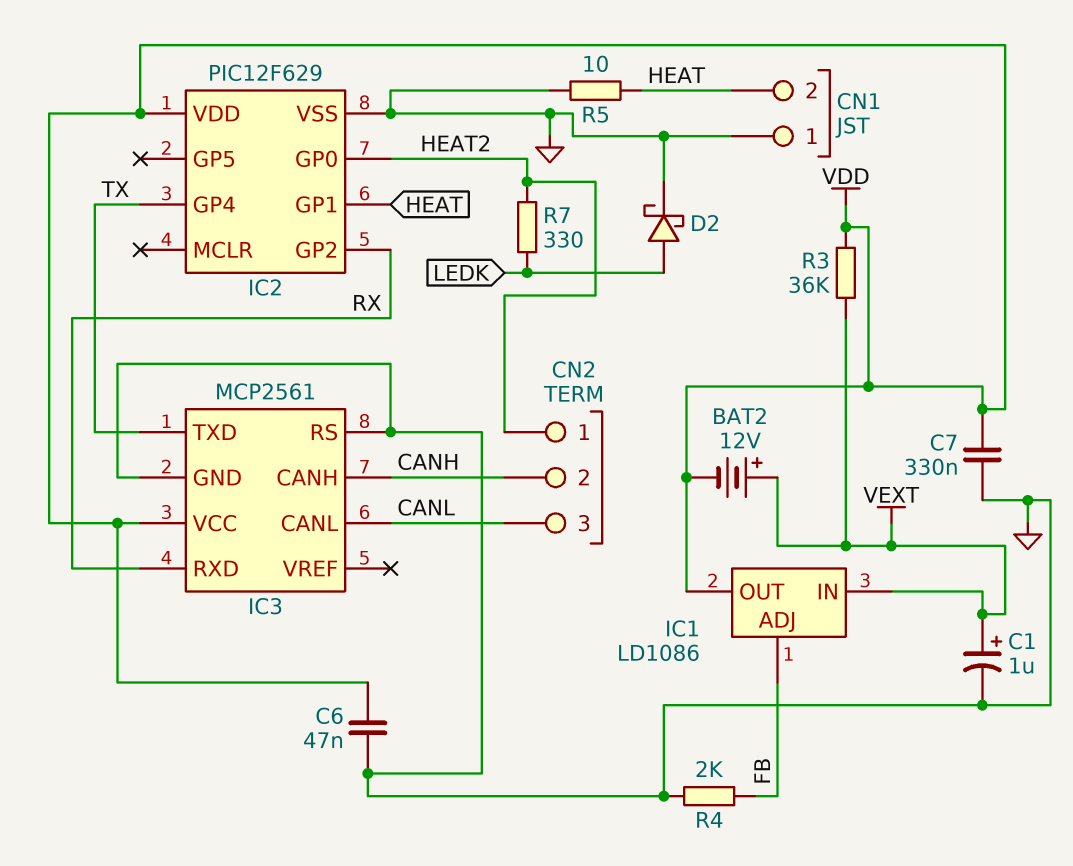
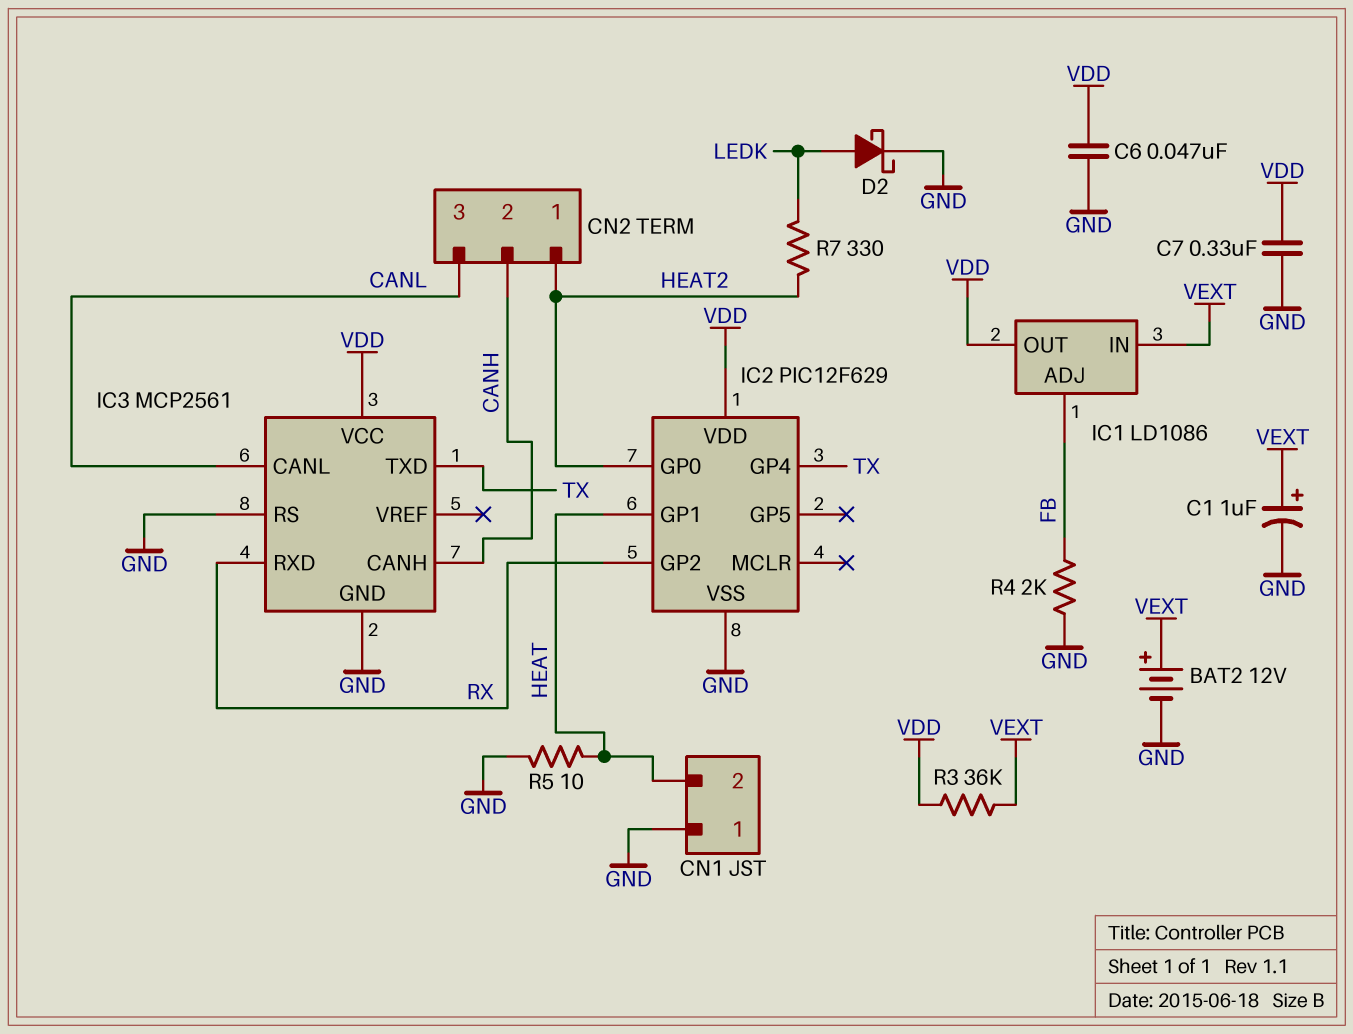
BAT2: 12V (plus VEXT, minus VDD) -> 12V (plus VEXT, minus GND)

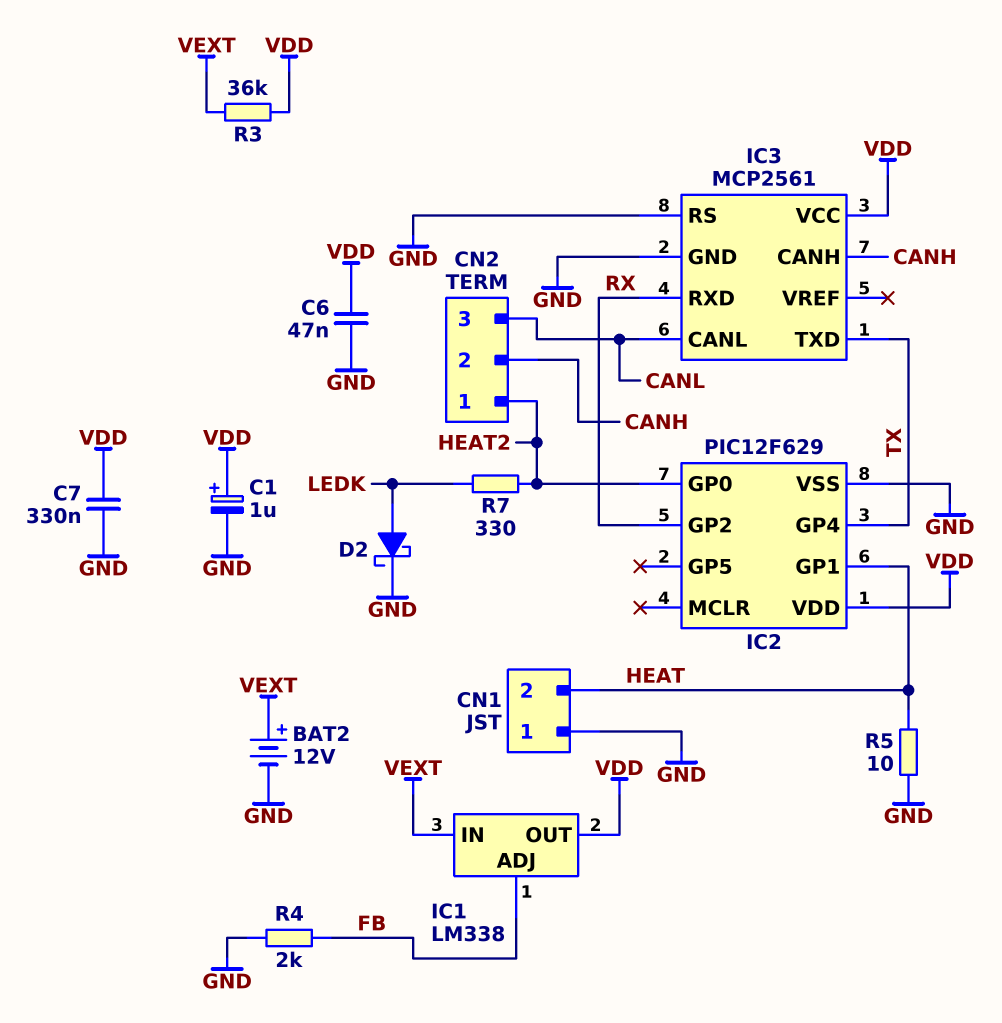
C1: 1uF (plus VEXT, minus GND) -> 1uF (plus VDD, minus GND)
IC1: LD1086 -> LM338

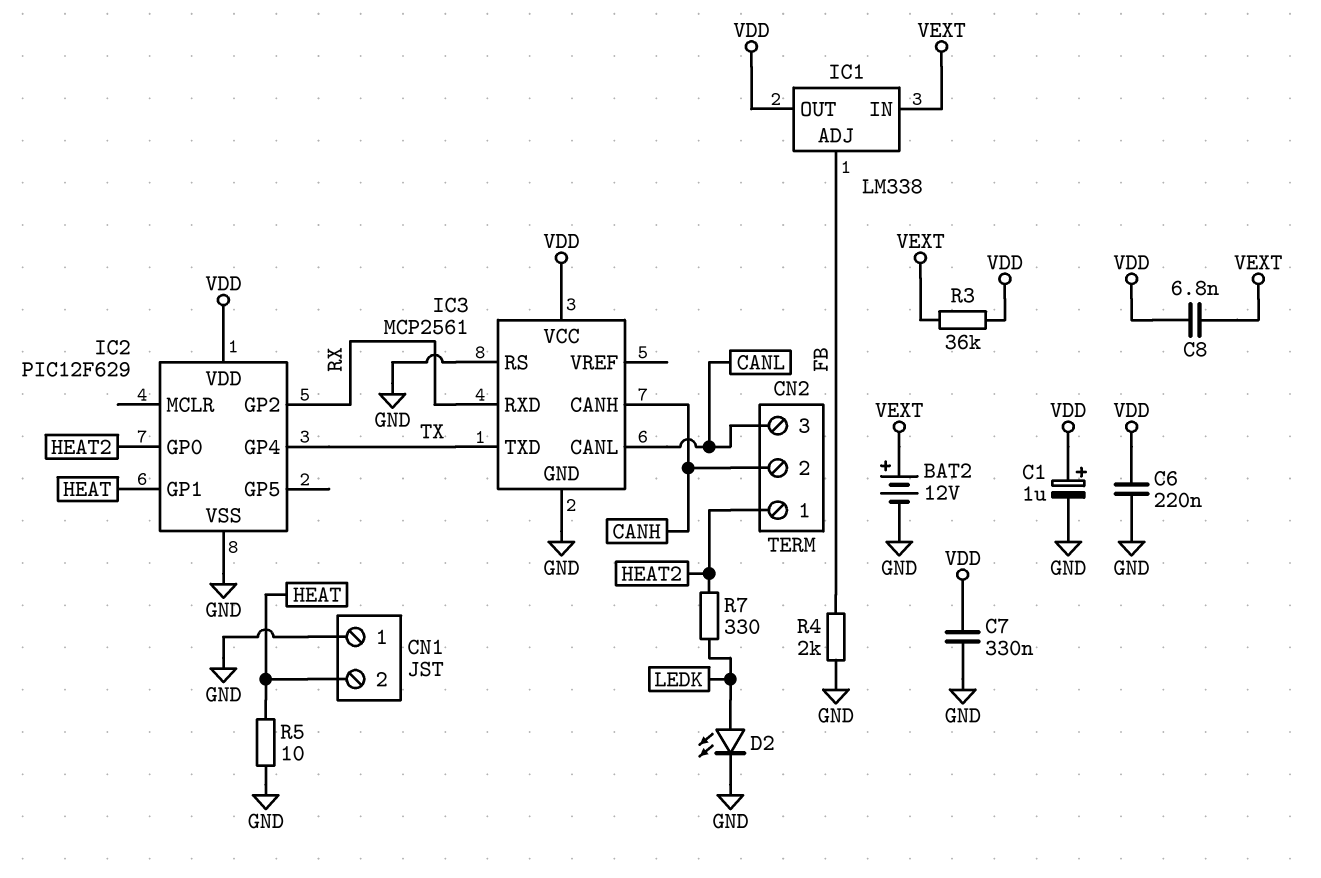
C6: 47nF (GND, VDD) -> 220nF (GND, VDD)
C8: none -> 6.8nF (VDD, VEXT)
D2: schottky (A LEDK, K GND) -> LED (A LEDK, K GND)

